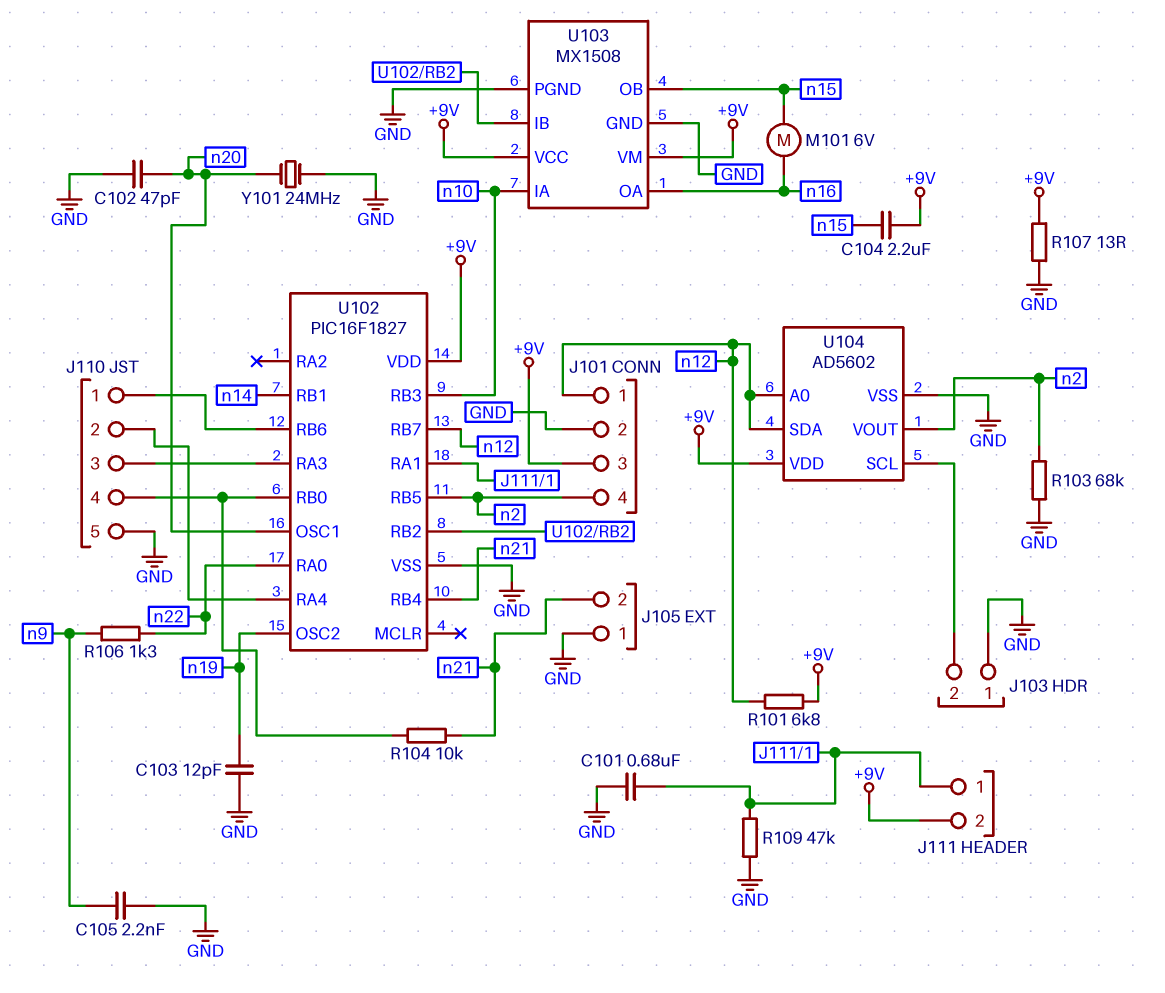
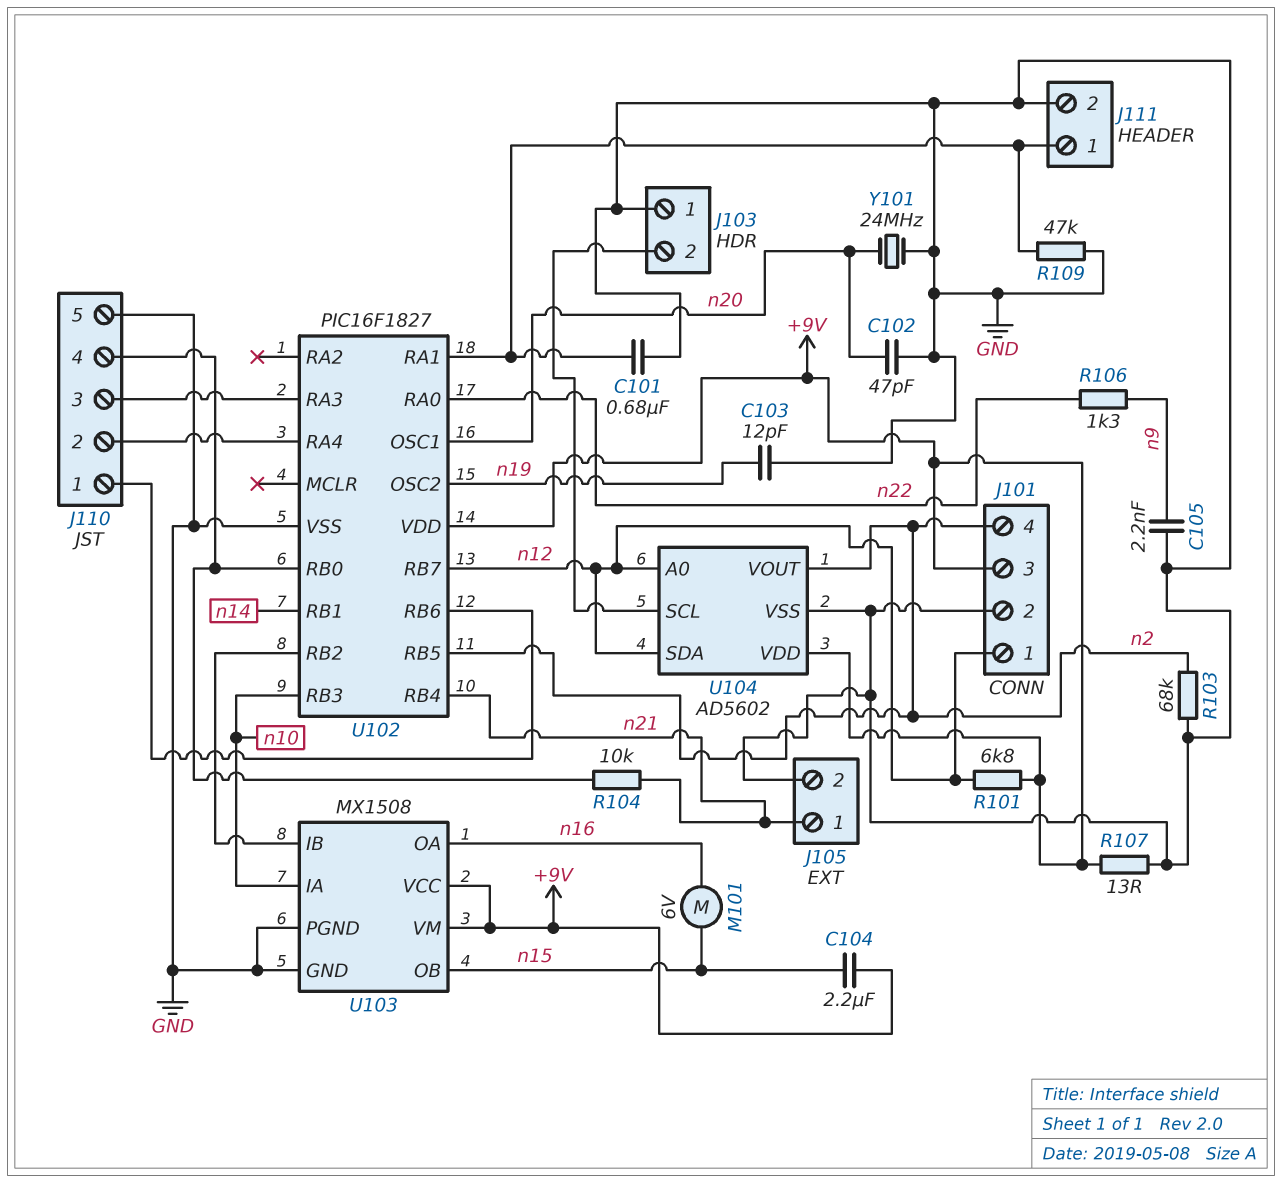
J105 pin 1: GND -> n21
J105 pin 2: n21 -> GND
J111 pin 2: +9V -> GND

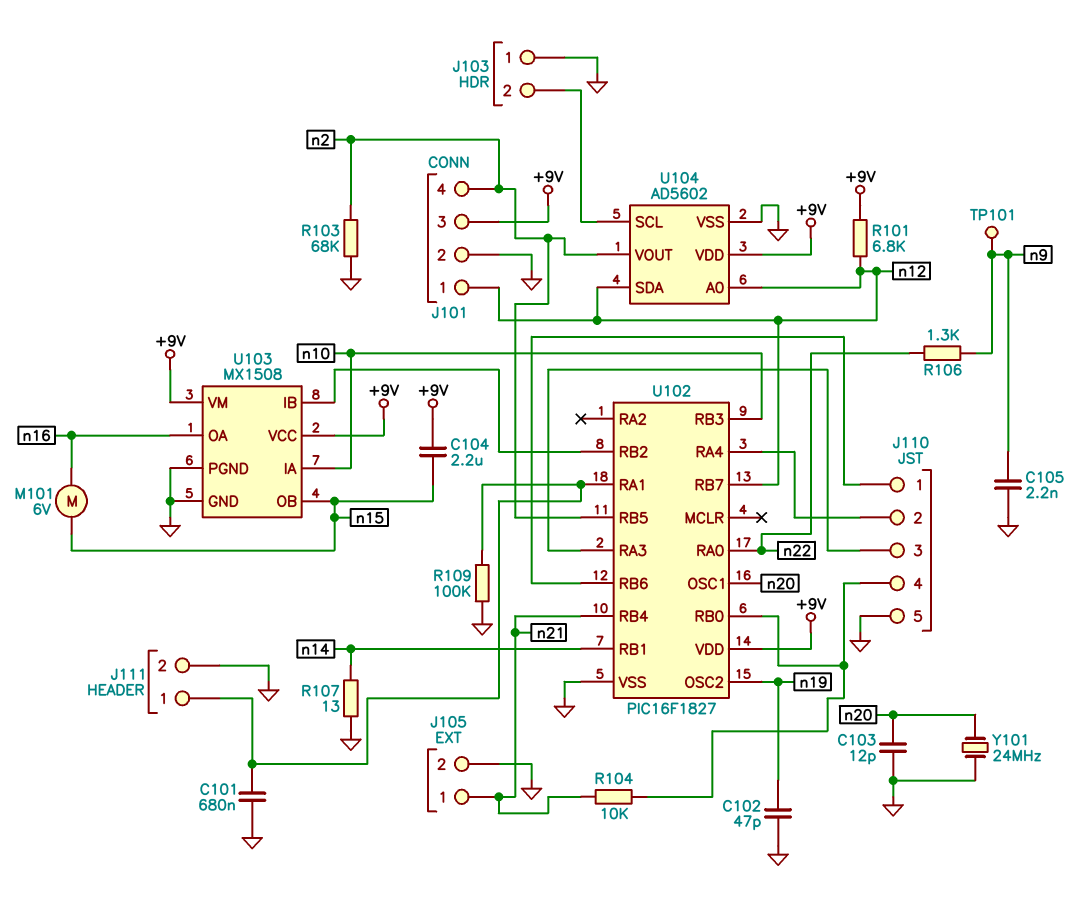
C102: 47pF (GND, n20) -> 47pF (GND, n19)
C103: 12pF (GND, n19) -> 12pF (GND, n20)
R107: 13 (+9V, GND) -> 13 (GND, n14)
R109: 47k (GND, J111/1) -> 100k (GND, J111/1)
TP101: none -> test point (n9)

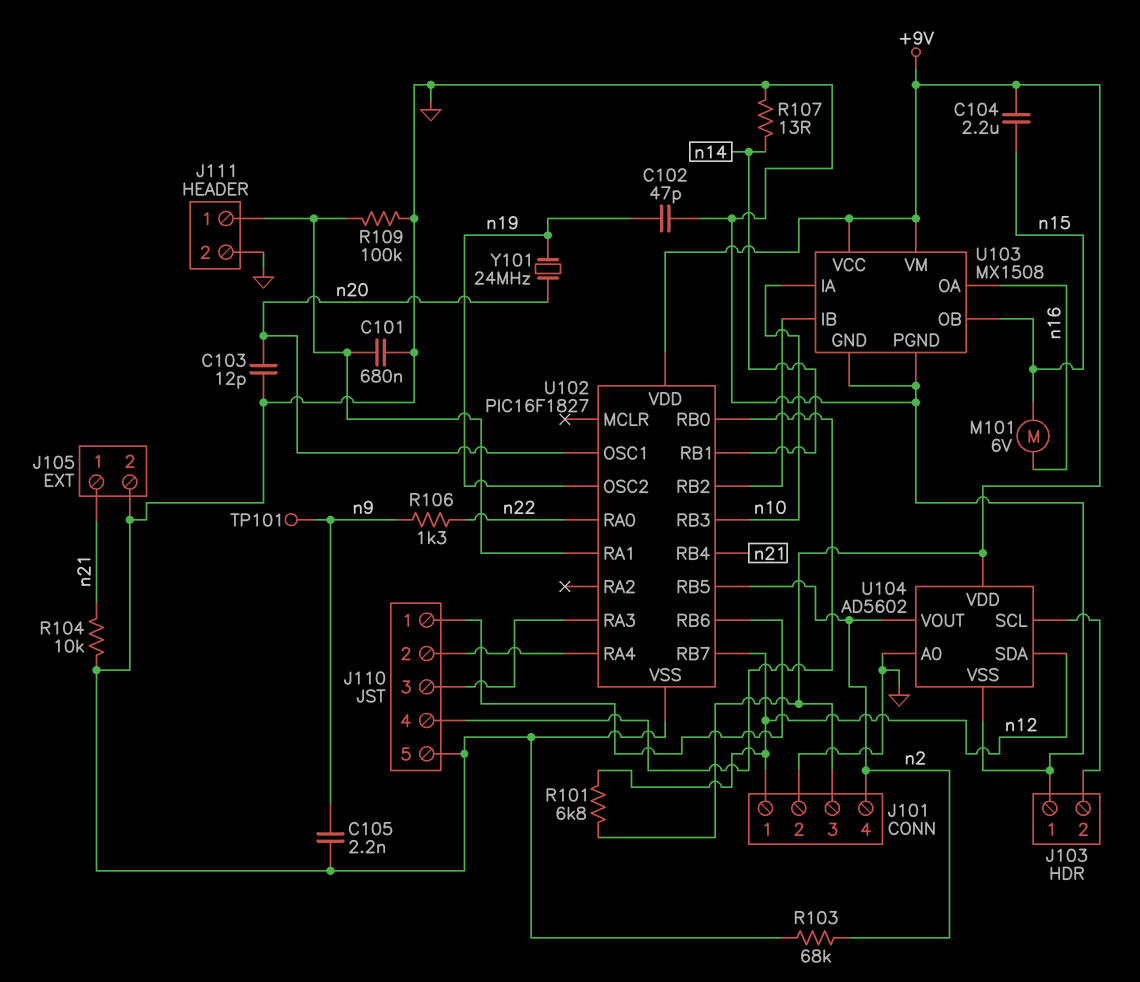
R104: 10k (J110/4, n21) -> 10k (GND, n21)
U104 pin A0: n12 -> GND
Y101: 24MHz (GND, n20) -> 24MHz (n19, n20)

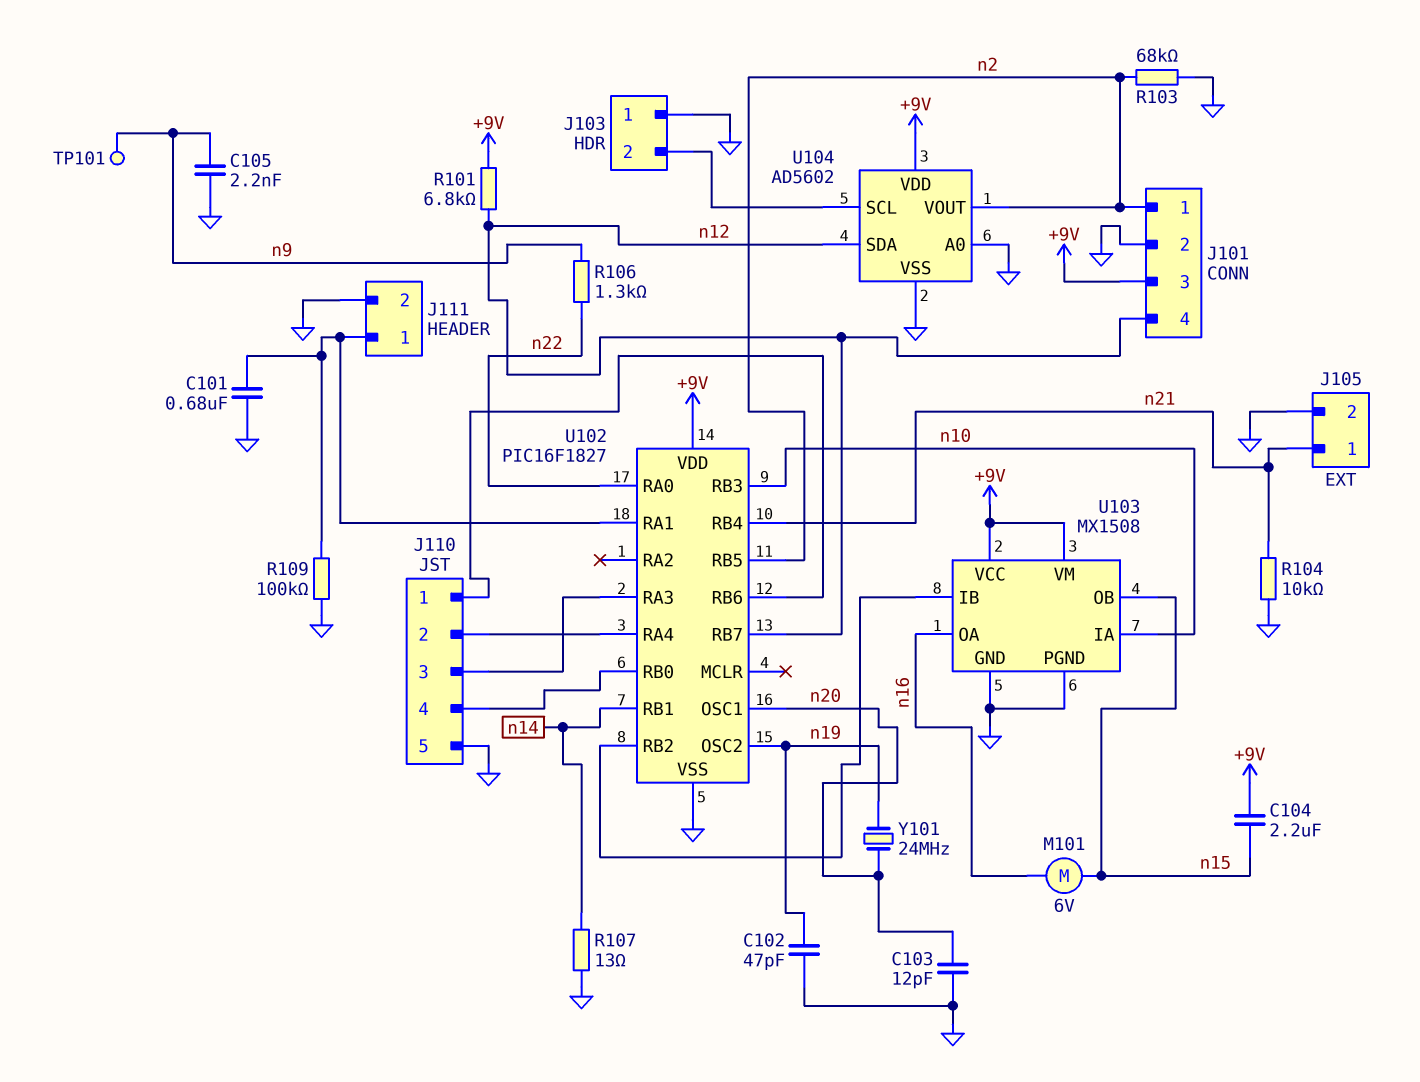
J101 pin 1: n12 -> n2
J101 pin 4: n2 -> n12

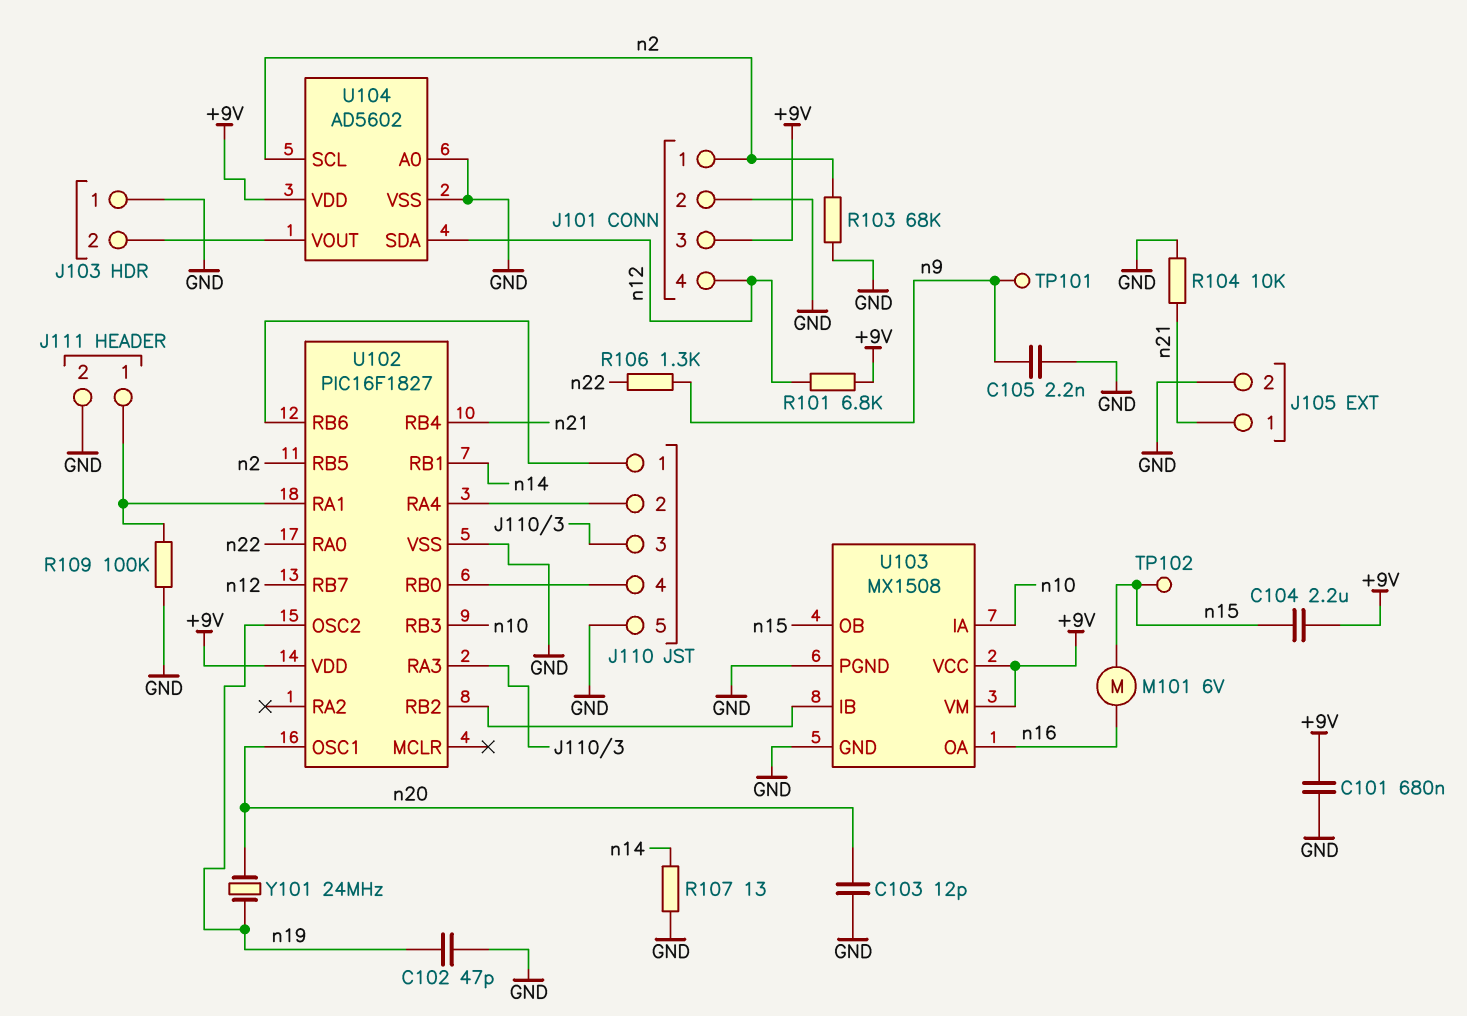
C101: 680nF (GND, J111/1) -> 680nF (+9V, GND)
TP102: none -> test point (n15)
U104 pin SCL: J103/2 -> n2
U104 pin VOUT: n2 -> J103/2

